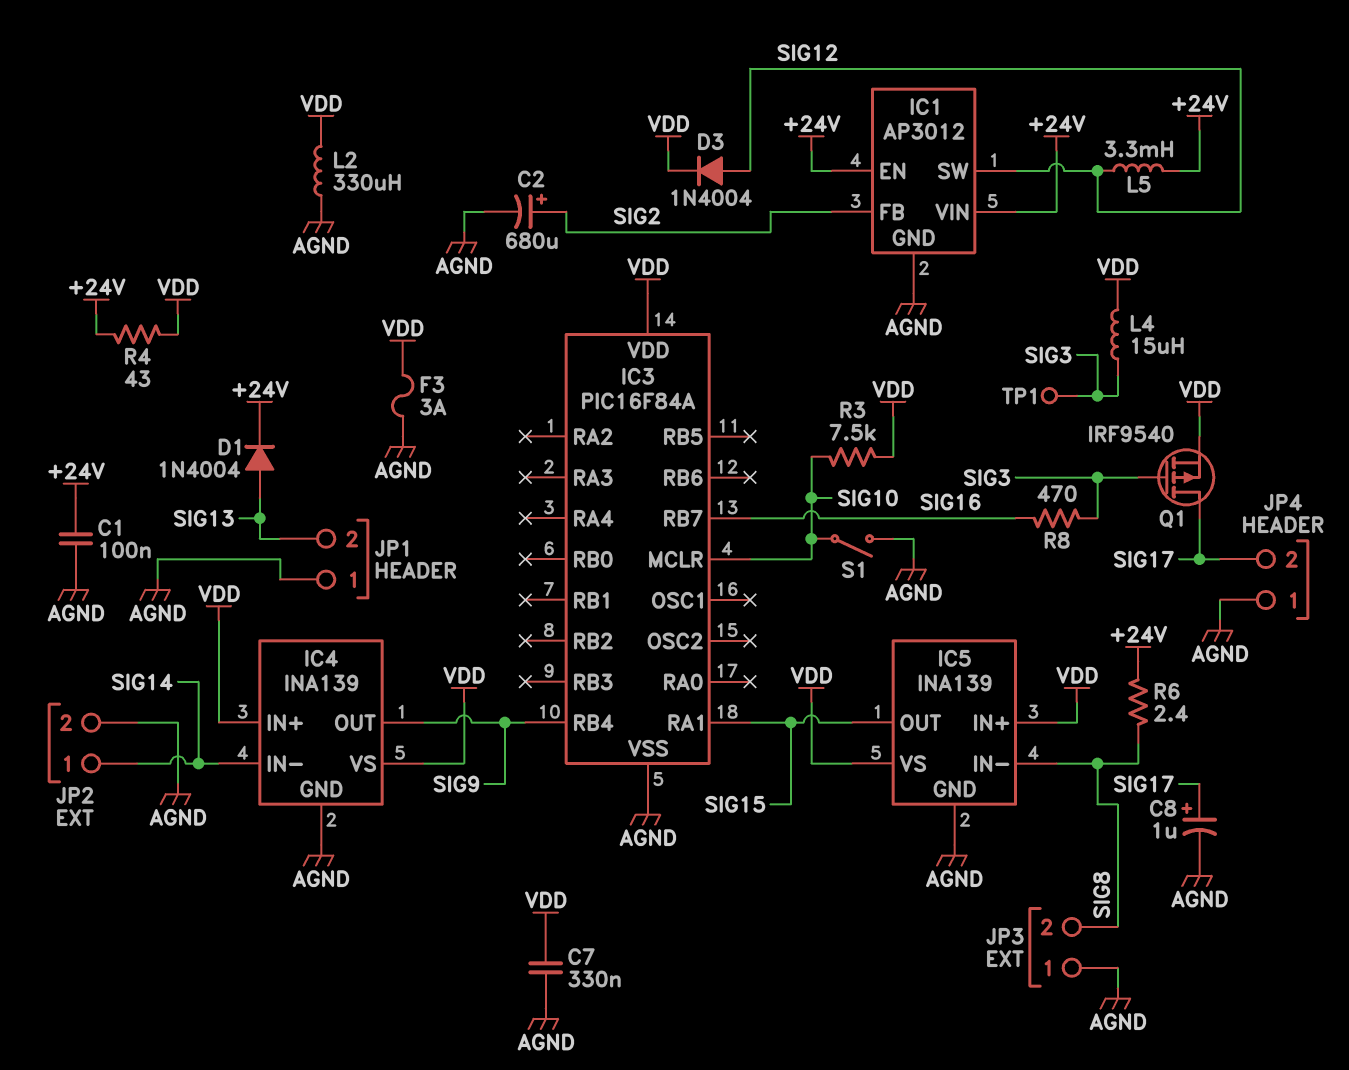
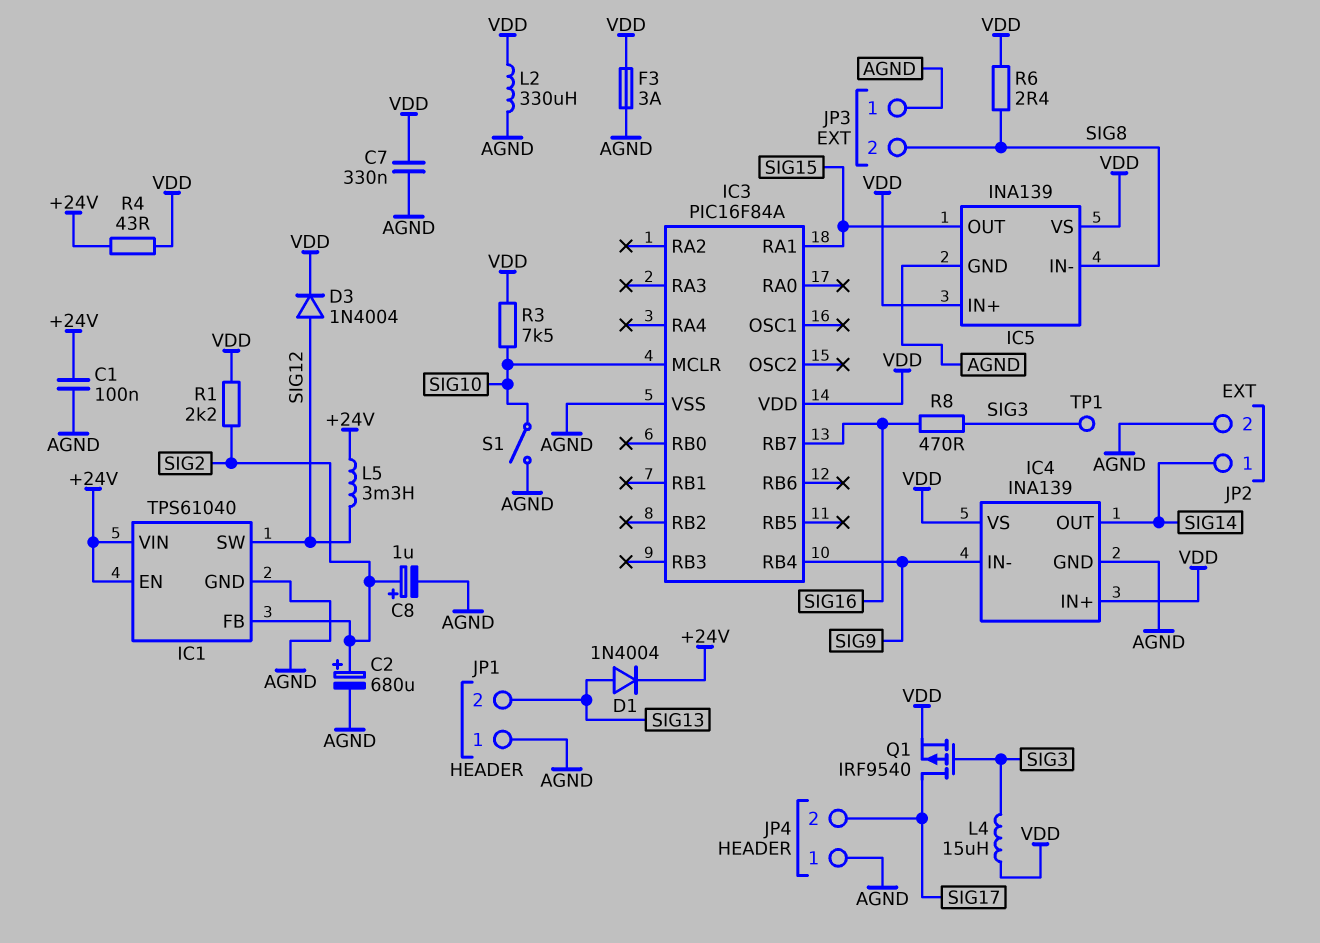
C8: 1uF (plus SIG17, minus AGND) -> 1uF (plus SIG2, minus AGND)
IC1: AP3012 -> TPS61040
IC4 pin IN-: SIG14 -> SIG9
IC4 pin OUT: SIG9 -> SIG14
R1: none -> 2.2k (SIG2, VDD)
R6: 2.4 (+24V, SIG8) -> 2.4 (SIG8, VDD)

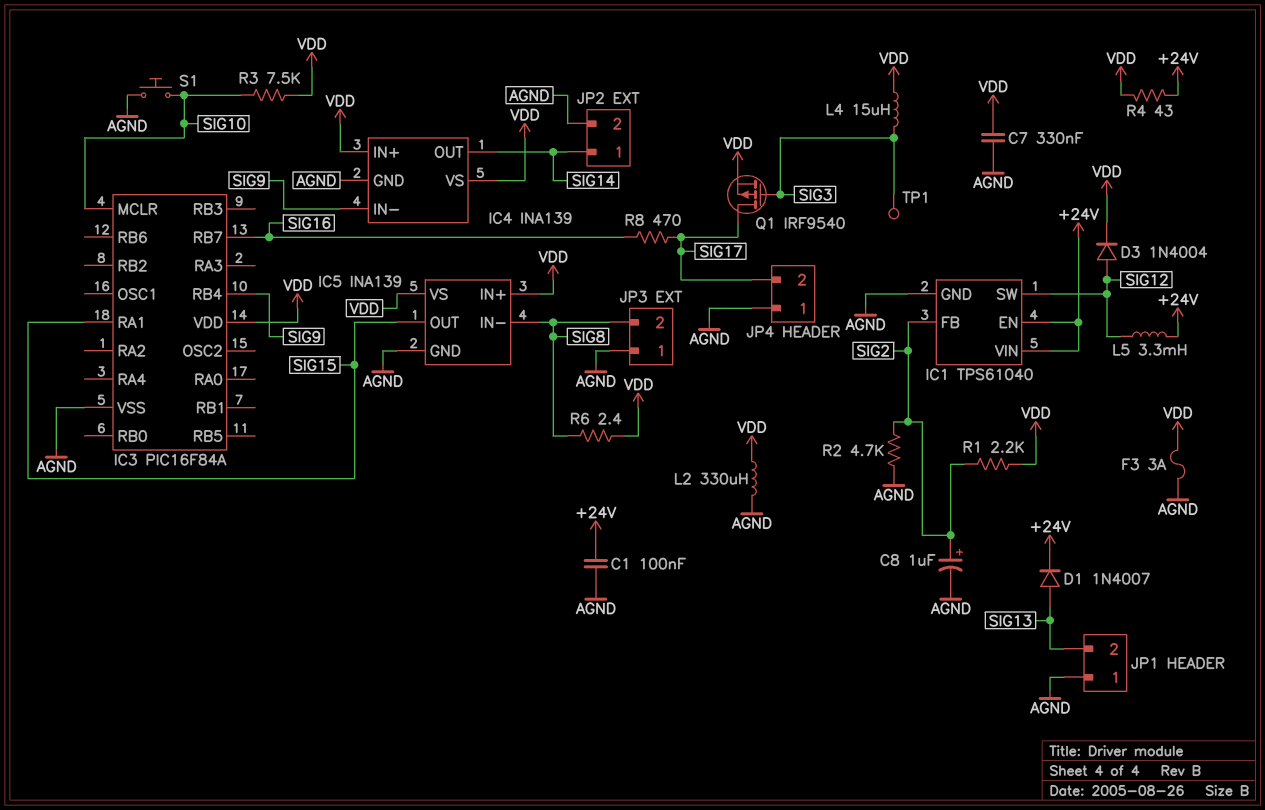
C2: 680uF (plus SIG2, minus AGND) -> none
D1: diode 1N4004 (A SIG13, K +24V) -> diode 1N4007 (A SIG13, K +24V)
R2: none -> 4.7k (AGND, SIG2)
R8: 470 (SIG3, SIG16) -> 470 (SIG16, SIG17)
S1: switch (AGND, SIG10) -> button (AGND, SIG10)

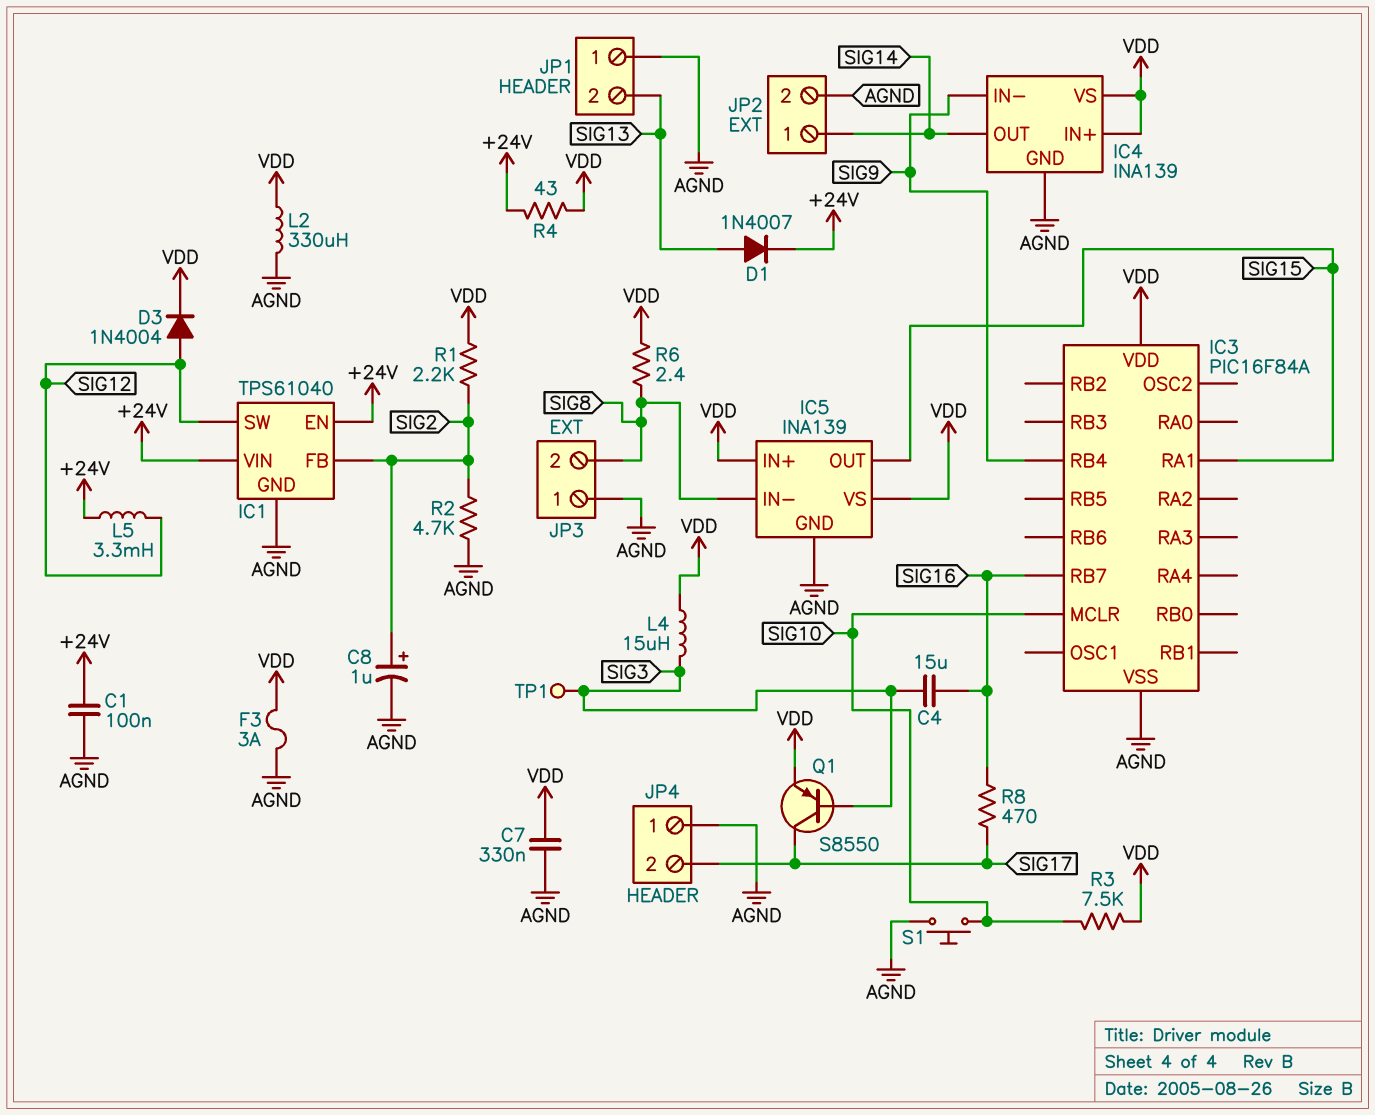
C4: none -> 15uF (SIG3, SIG16)
Q1: PMOS IRF9540 (G SIG3, D SIG17, S VDD) -> PNP S8550 (B SIG3, C SIG17, E VDD)

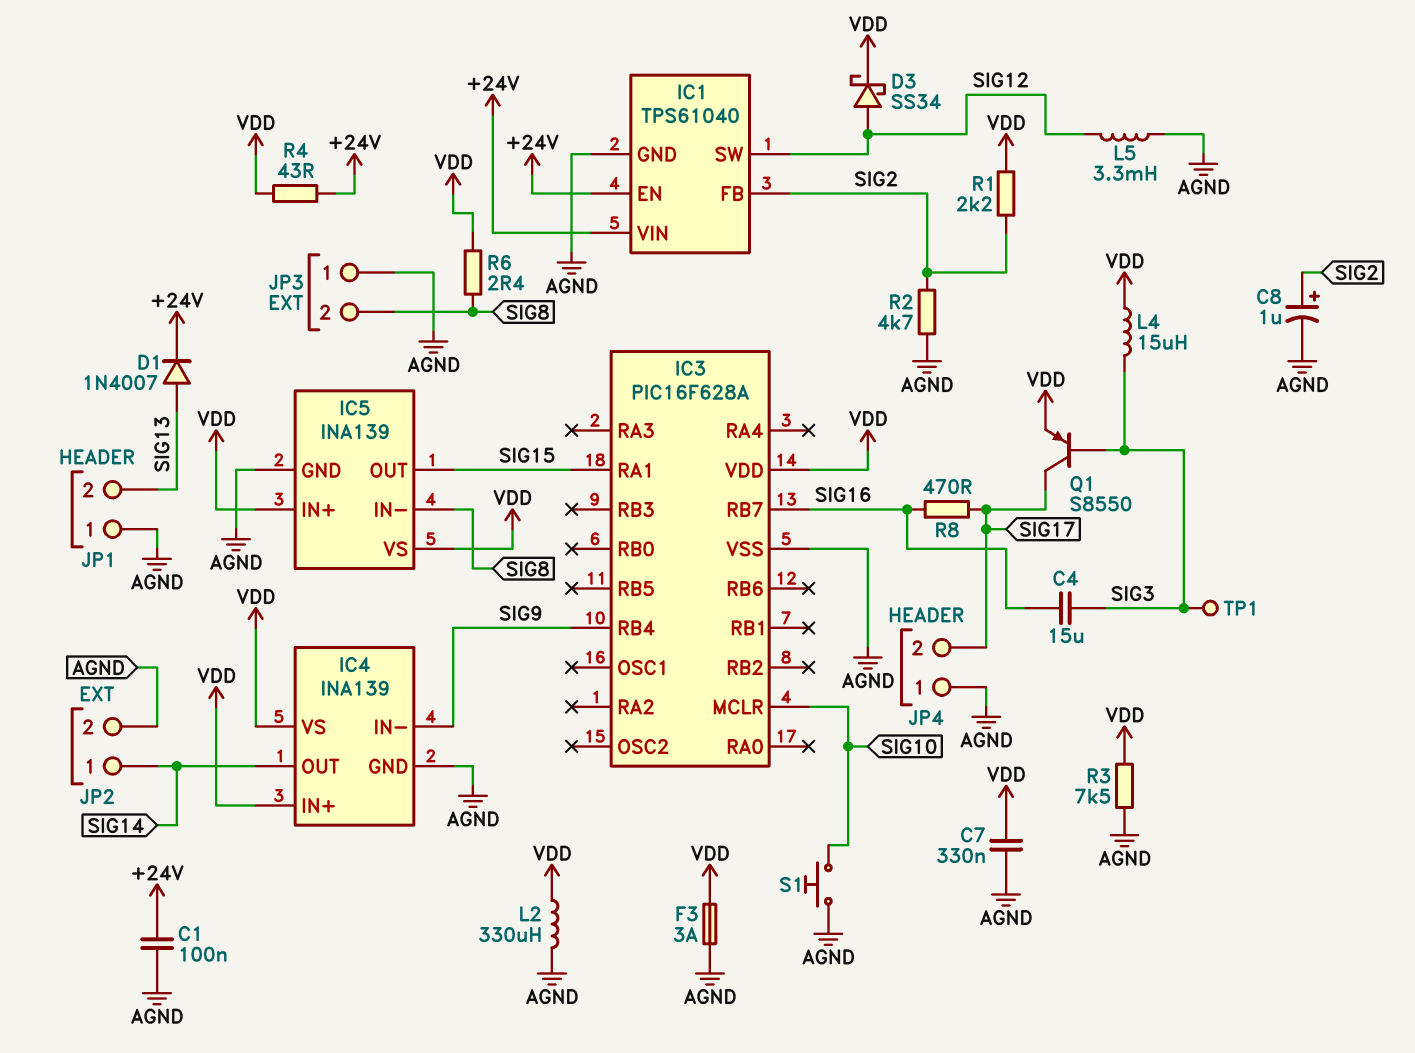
D3: diode 1N4004 (A SIG12, K VDD) -> schottky SS34 (A SIG12, K VDD)
IC3: PIC16F84A -> PIC16F628A
L5: 3.3mH (+24V, SIG12) -> 3.3mH (AGND, SIG12)
R3: 7.5k (SIG10, VDD) -> 7.5k (AGND, VDD)

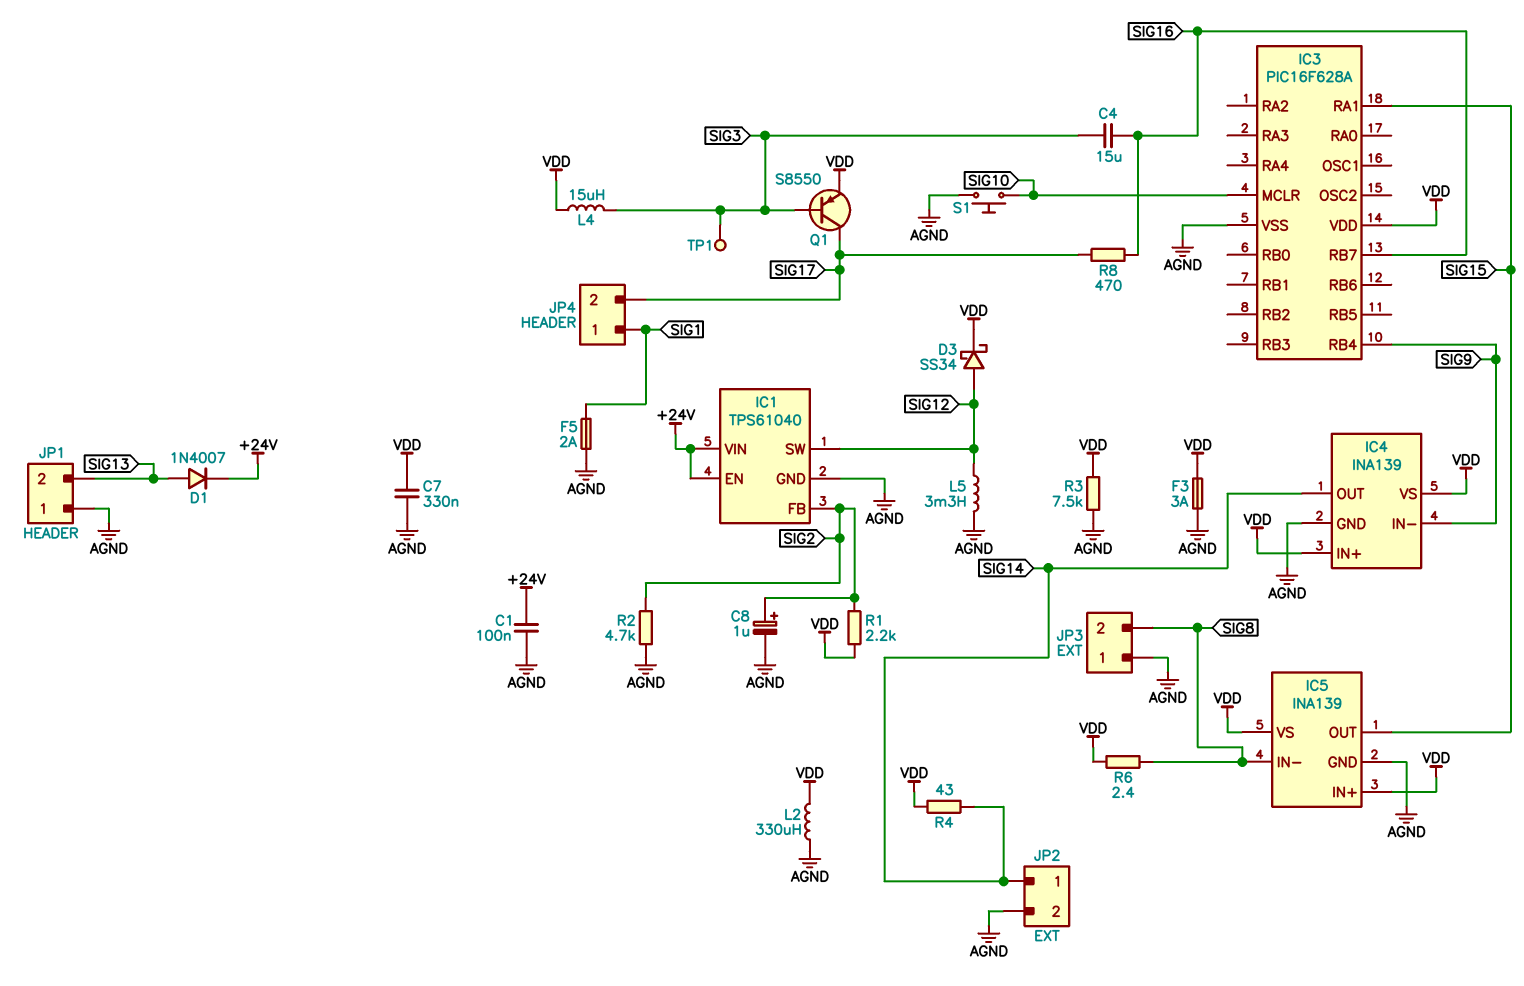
F5: none -> 2A (AGND, SIG1)
JP4 pin 1: AGND -> SIG1
R4: 43 (+24V, VDD) -> 43 (SIG14, VDD)

